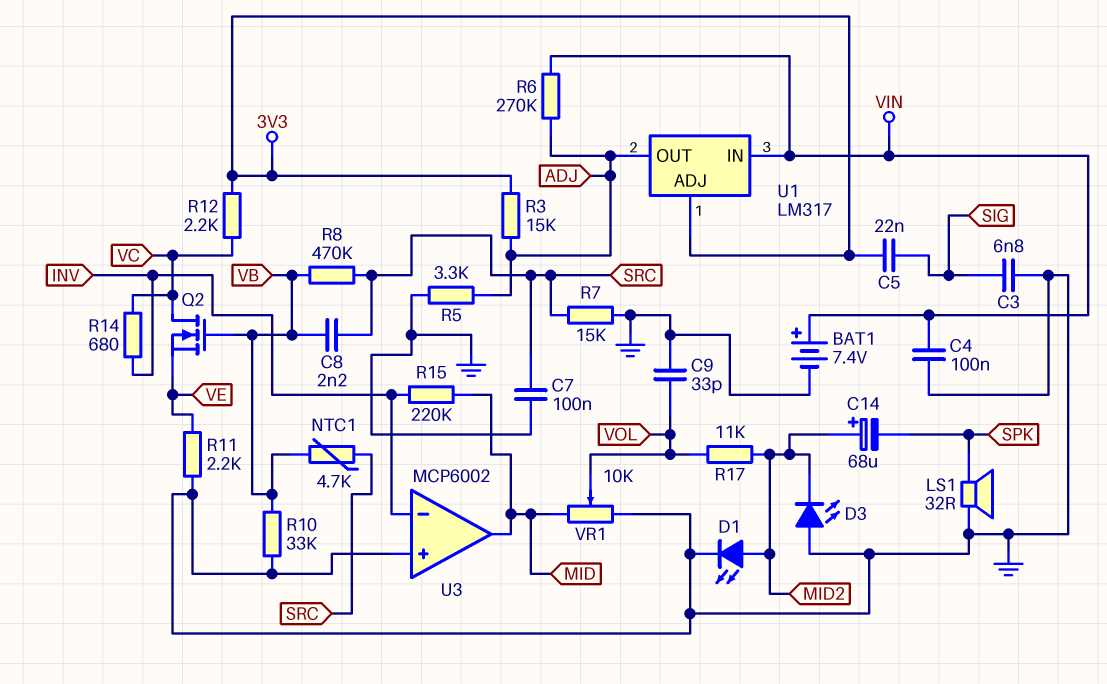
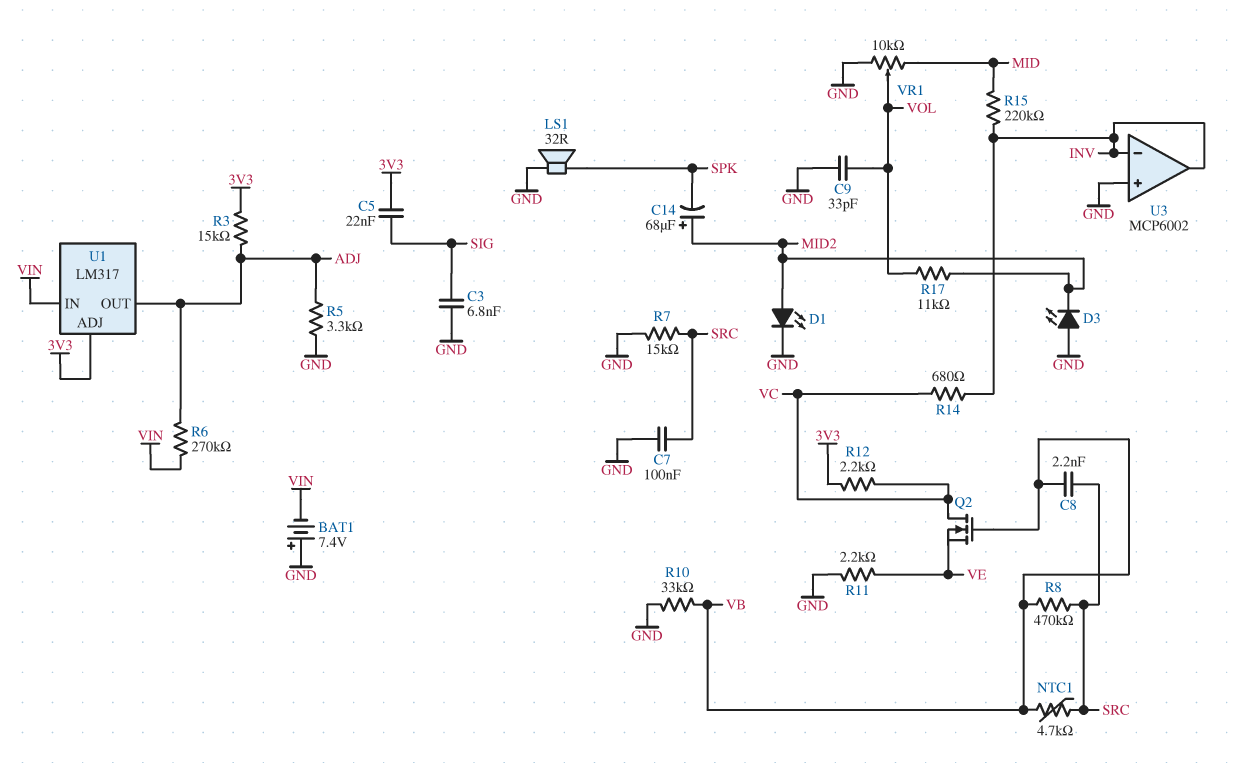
BAT1: 7.4V (plus VIN, minus GND) -> 7.4V (plus GND, minus VIN)
C4: 100nF (GND, VIN) -> none
U3 pin out: MID -> INV

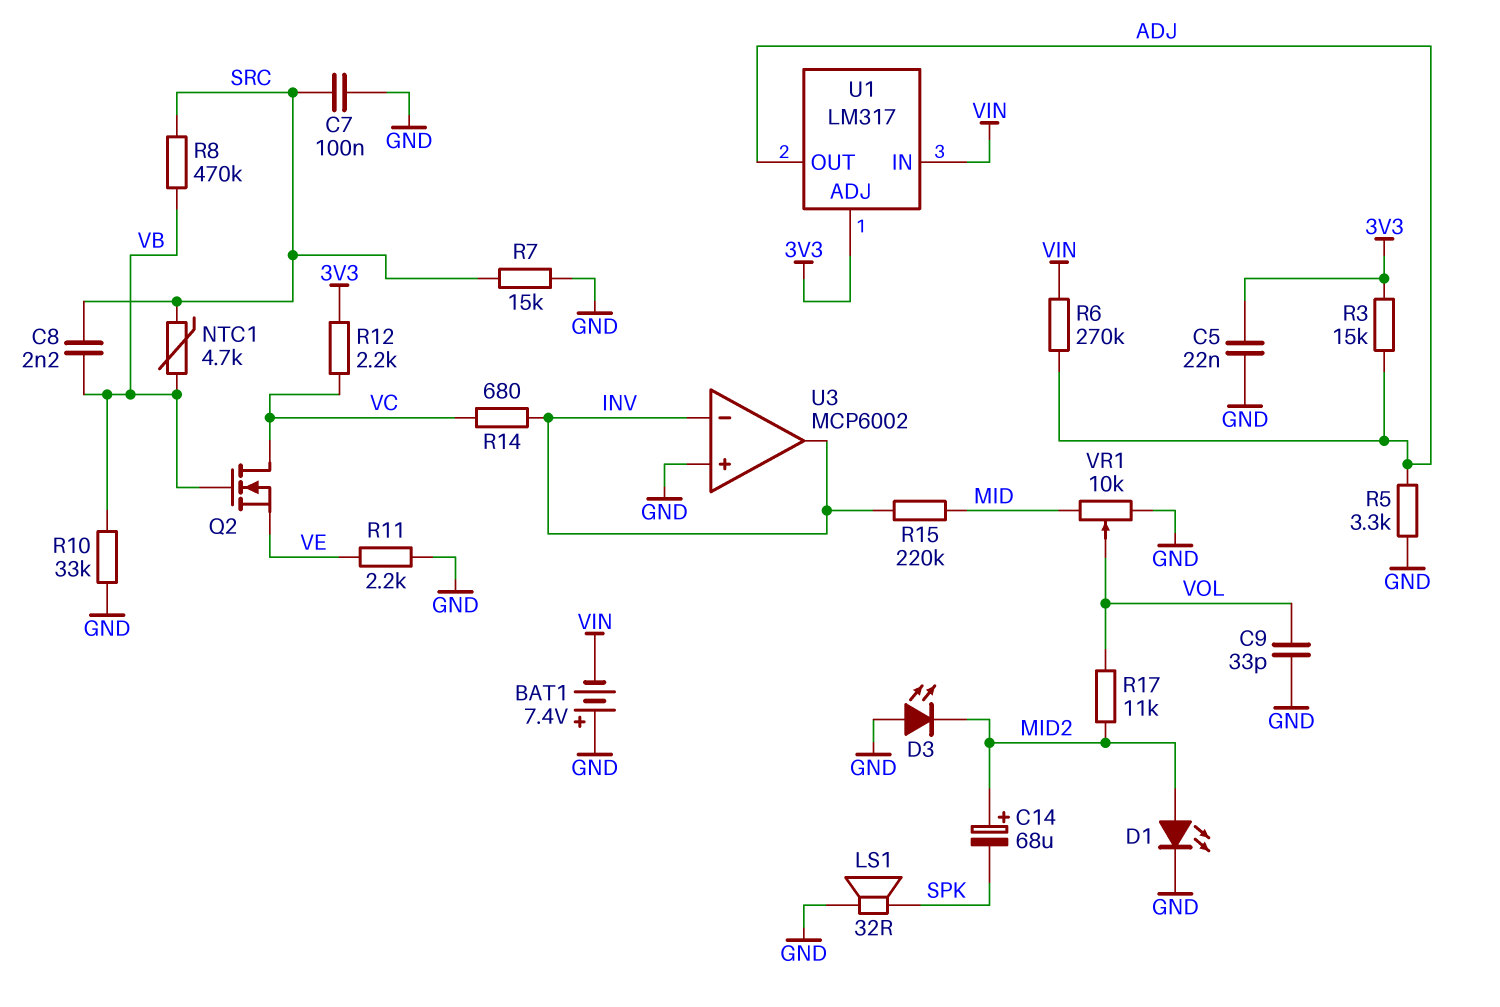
C3: 6.8nF (GND, SIG) -> none
C5: 22nF (3V3, SIG) -> 22nF (3V3, GND)

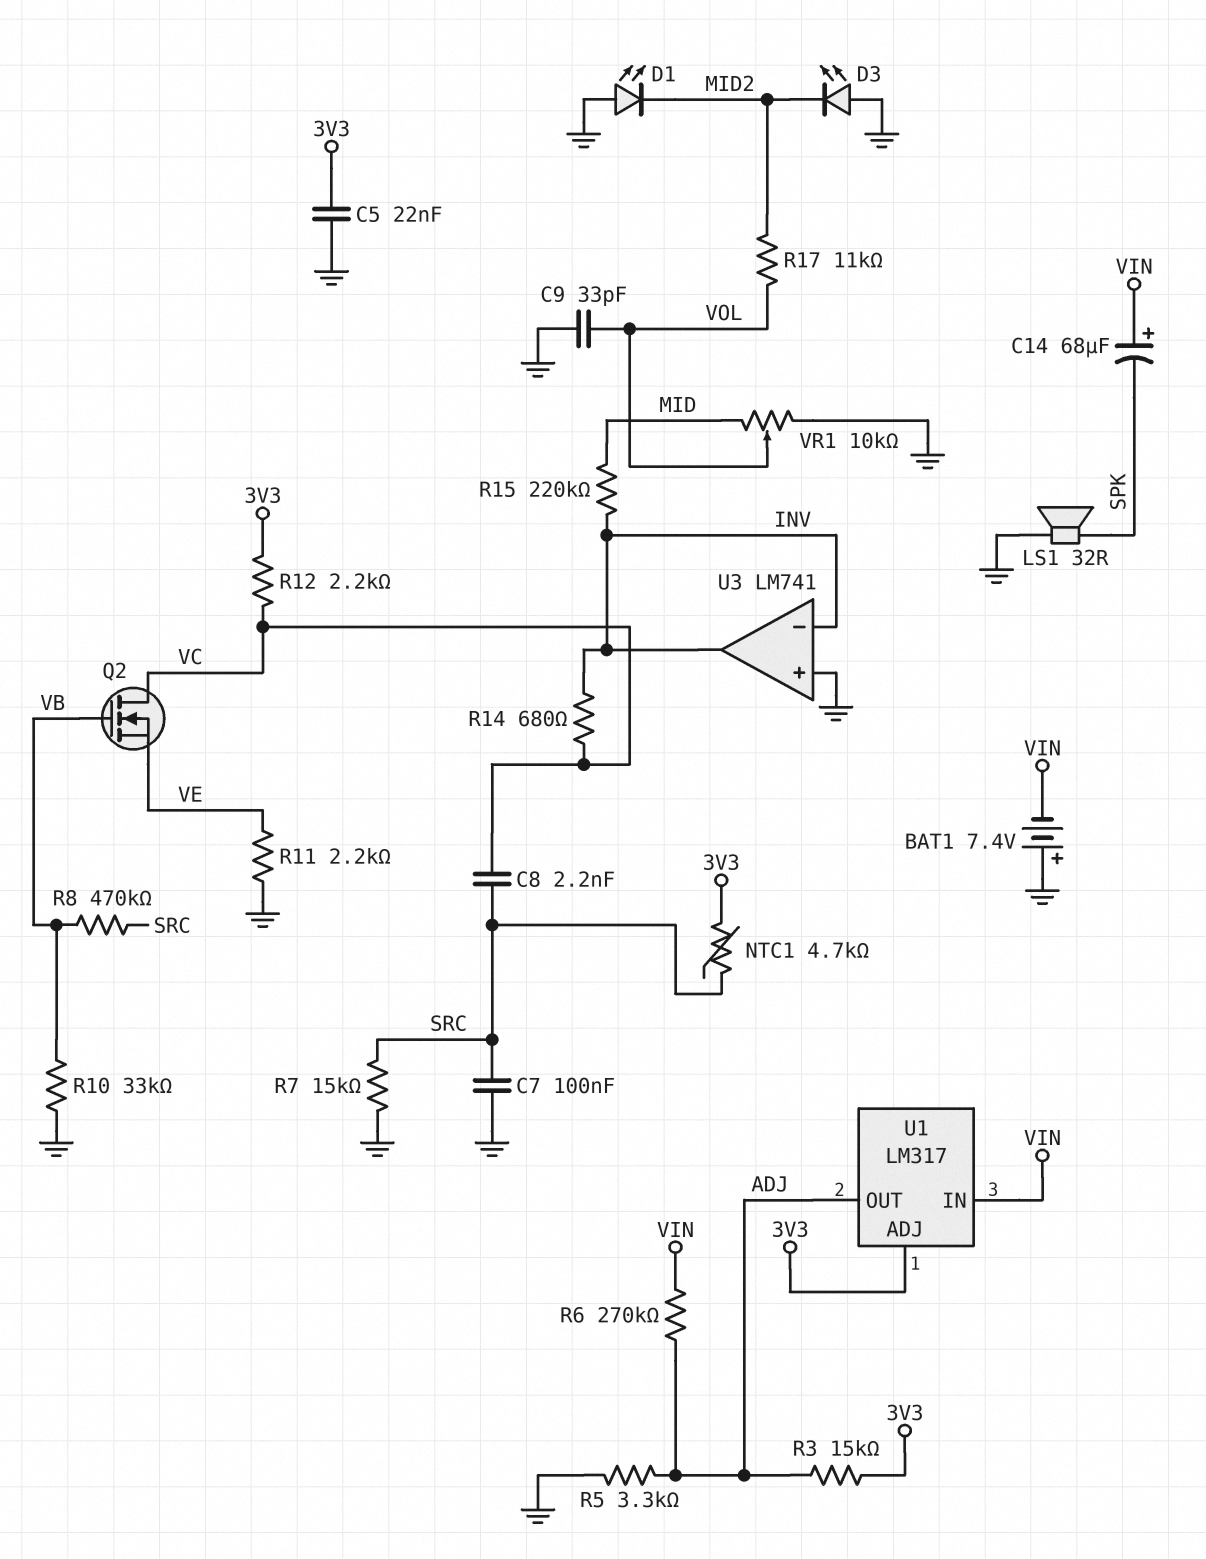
C8: 2.2nF (SRC, VB) -> 2.2nF (SRC, VC)
C14: 68uF (plus MID2, minus SPK) -> 68uF (plus VIN, minus SPK)
D1: LED (A MID2, K GND) -> LED (A GND, K MID2)
NTC1: 4.7k (SRC, VB) -> 4.7k (3V3, SRC)
U3: MCP6002 -> LM741

